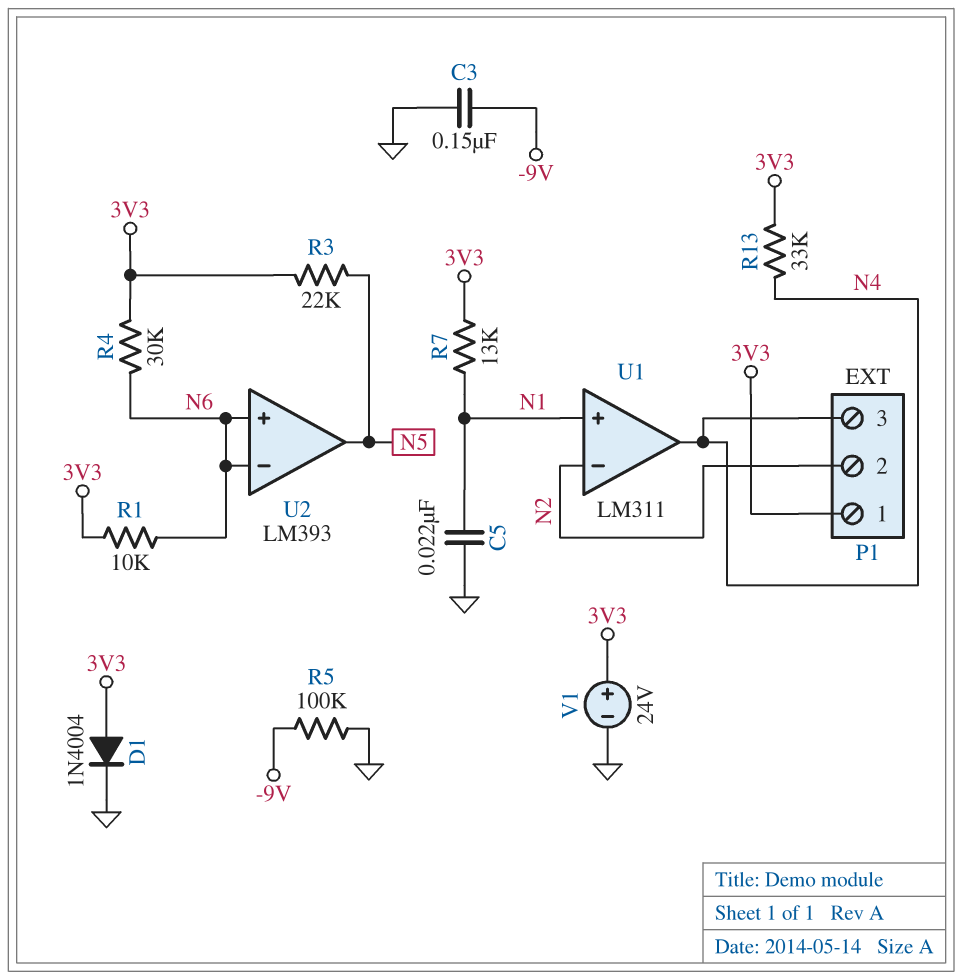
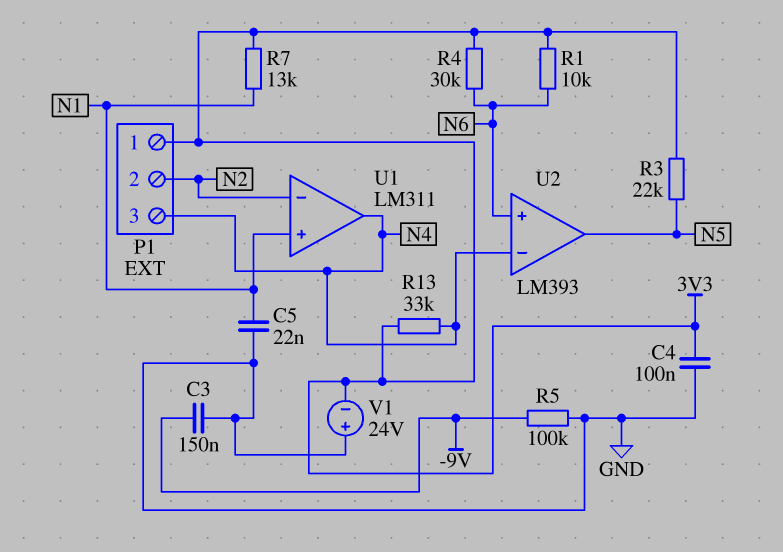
C4: none -> 100nF (3V3, GND)
D1: diode 1N4004 (A 3V3, K GND) -> none
U2 pin in-: N6 -> N4
V1: 24V (plus 3V3, minus GND) -> 24V (plus GND, minus 3V3)

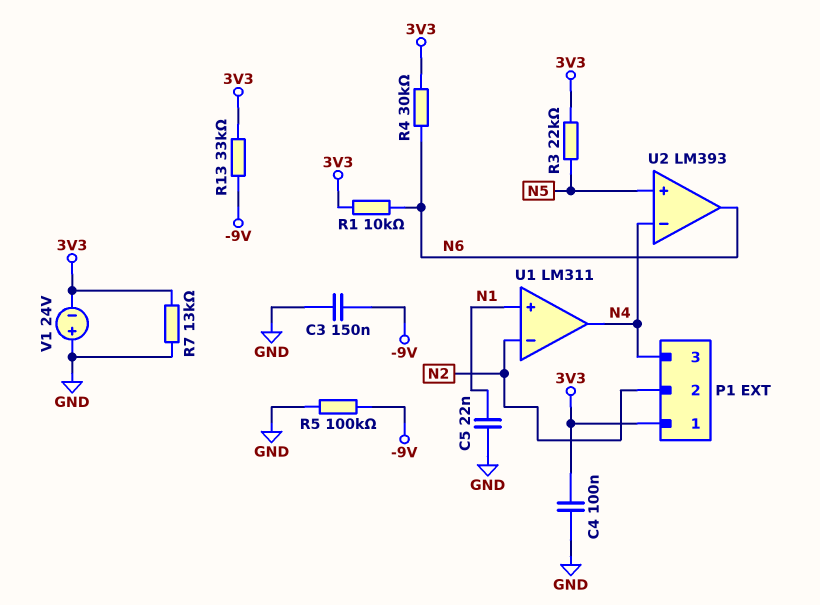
R7: 13k (3V3, N1) -> 13k (3V3, GND)
R13: 33k (3V3, N4) -> 33k (-9V, 3V3)
U2 pin in+: N6 -> N5
U2 pin out: N5 -> N6

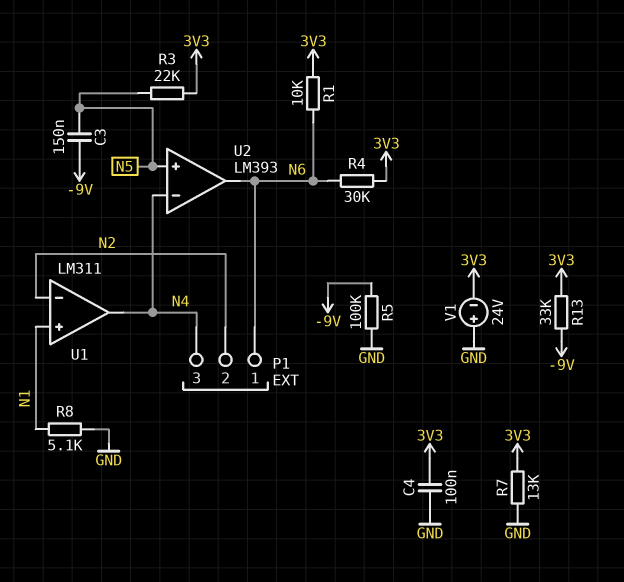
C3: 150nF (-9V, GND) -> 150nF (-9V, N5)
C5: 22nF (GND, N1) -> none
P1 pin 1: 3V3 -> N6
R8: none -> 5.1k (GND, N1)

